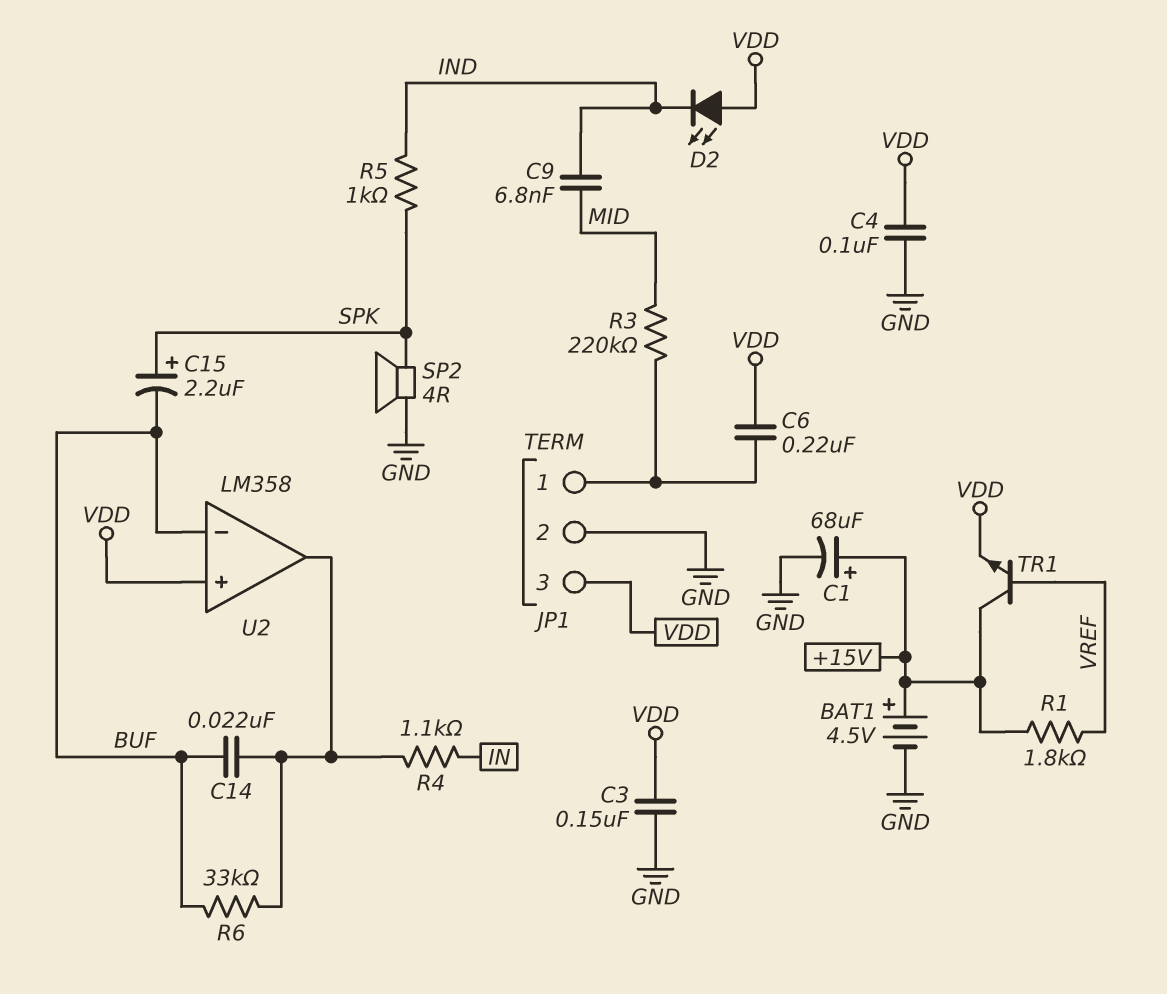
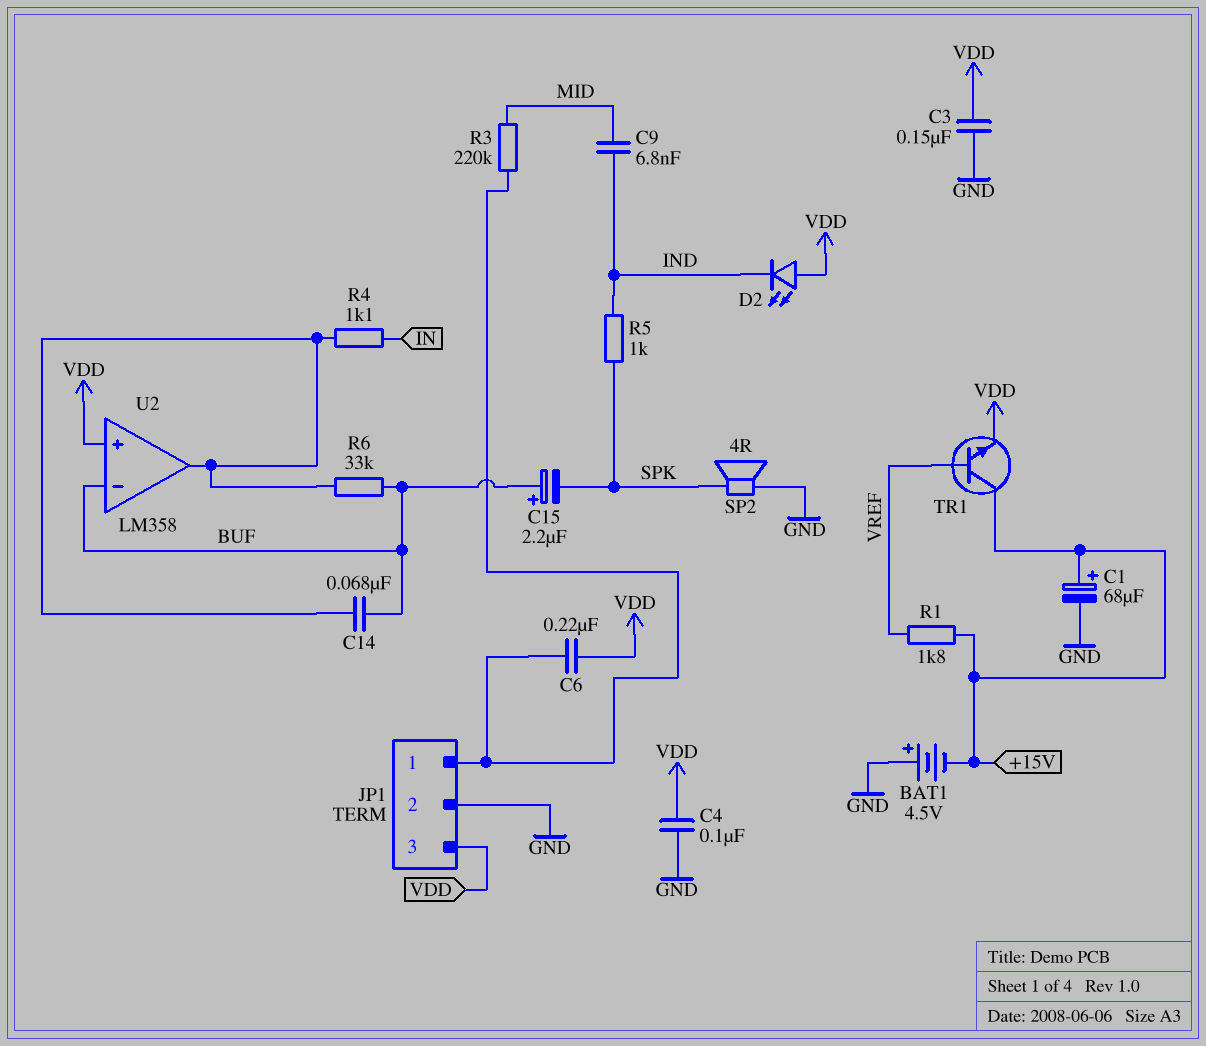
BAT1: 4.5V (plus +15V, minus GND) -> 4.5V (plus GND, minus +15V)
C14: 22nF (BUF, U2/out) -> 68nF (BUF, U2/out)
C15: 2.2uF (plus SPK, minus BUF) -> 2.2uF (plus BUF, minus SPK)

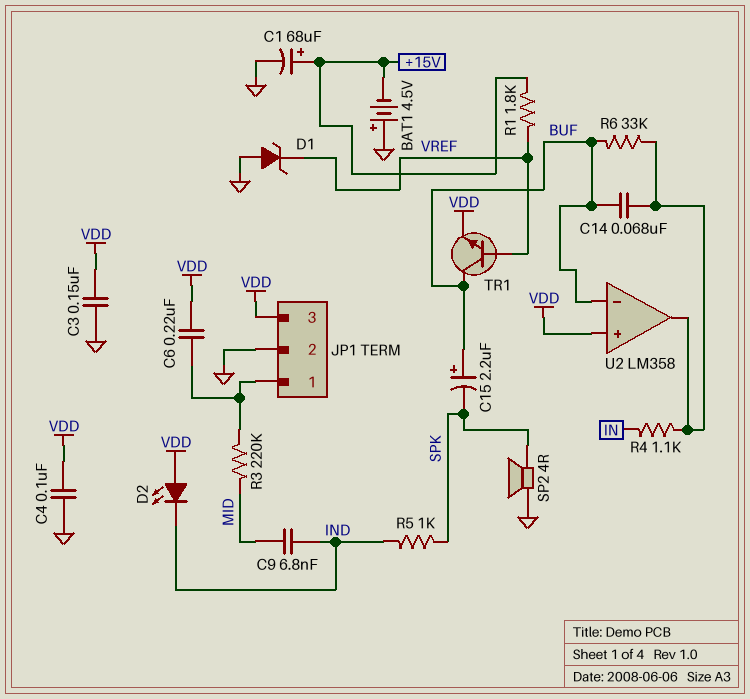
D1: none -> zener (A GND, K VREF)
TR1: NPN (B VREF, C +15V, E VDD) -> NPN (B VREF, C BUF, E VDD)

